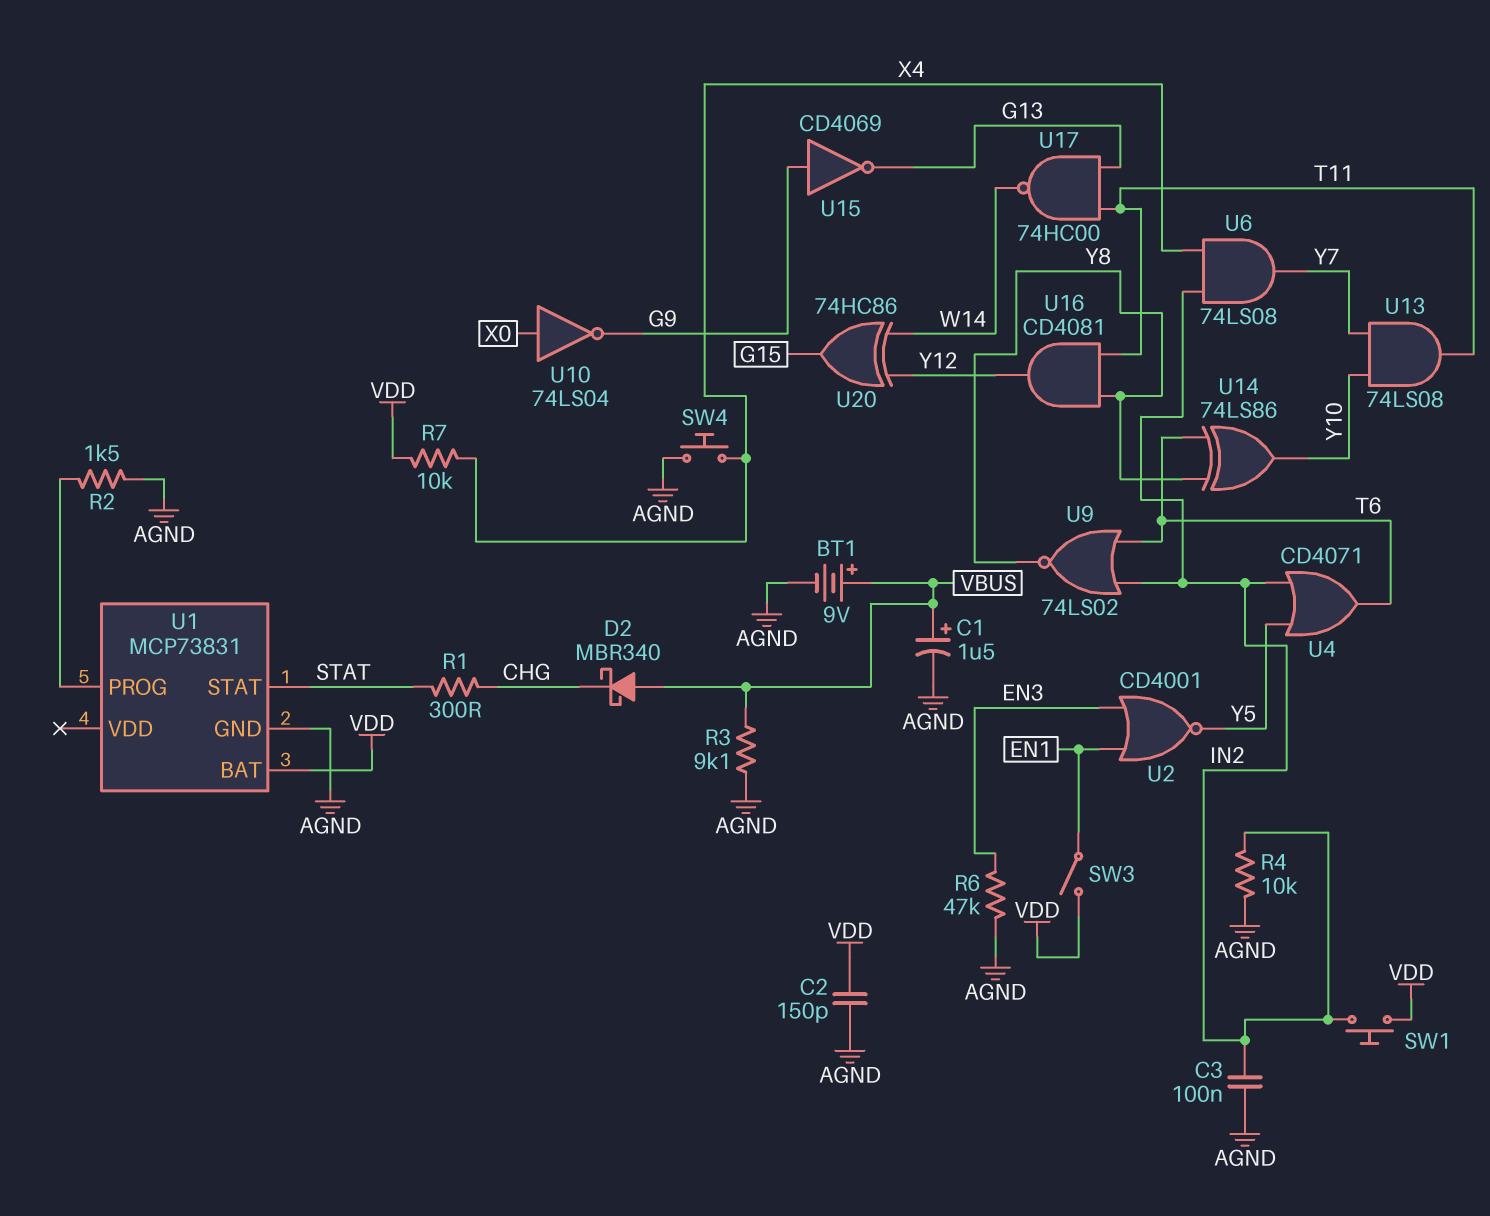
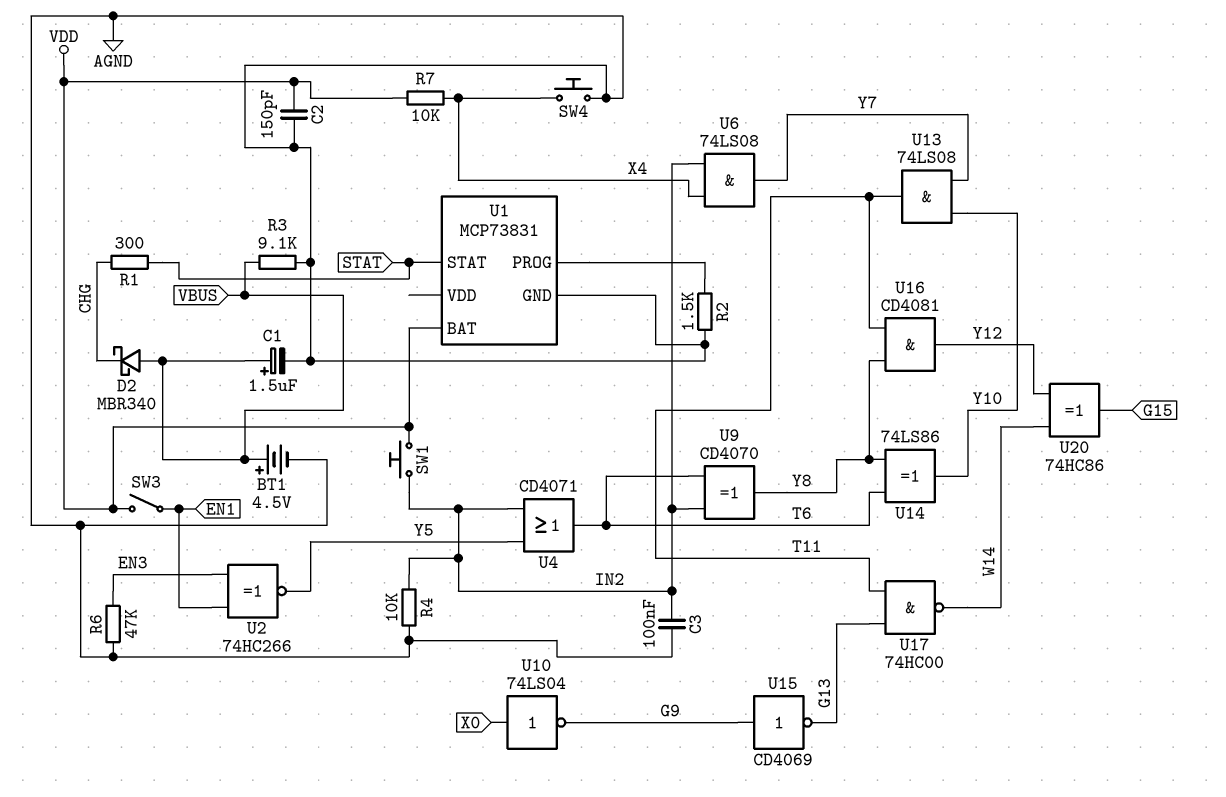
BT1: 9V (plus VBUS, minus AGND) -> 4.5V (plus VBUS, minus AGND)
U2: NOR CD4001 (in EN1, in EN3, out Y5) -> XNOR 74HC266 (in EN1, in EN3, out Y5)
U9: NOR 74LS02 (in IN2, in T6, out Y8) -> XOR CD4070 (in IN2, in T6, out Y8)

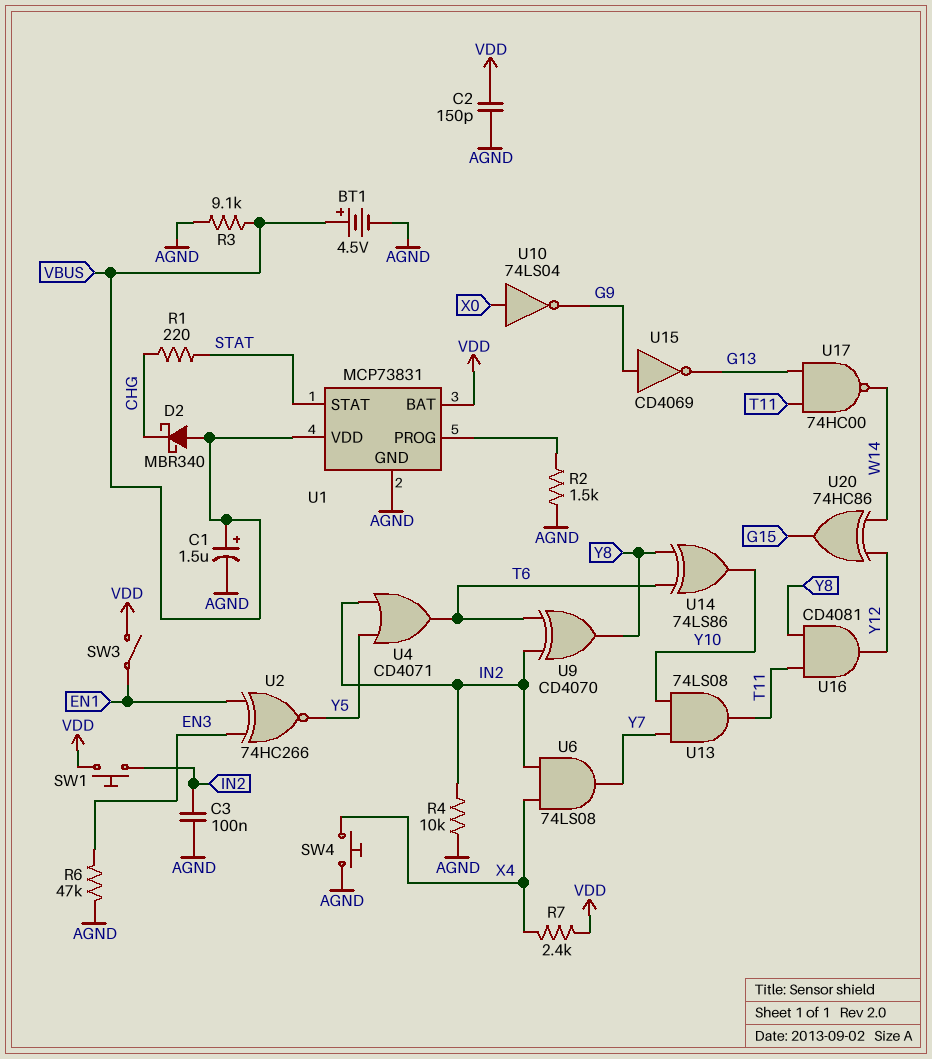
R1: 300 (CHG, STAT) -> 220 (CHG, STAT)
R7: 10k (VDD, X4) -> 2.4k (VDD, X4)
U1 pin VDD: none -> VBUS

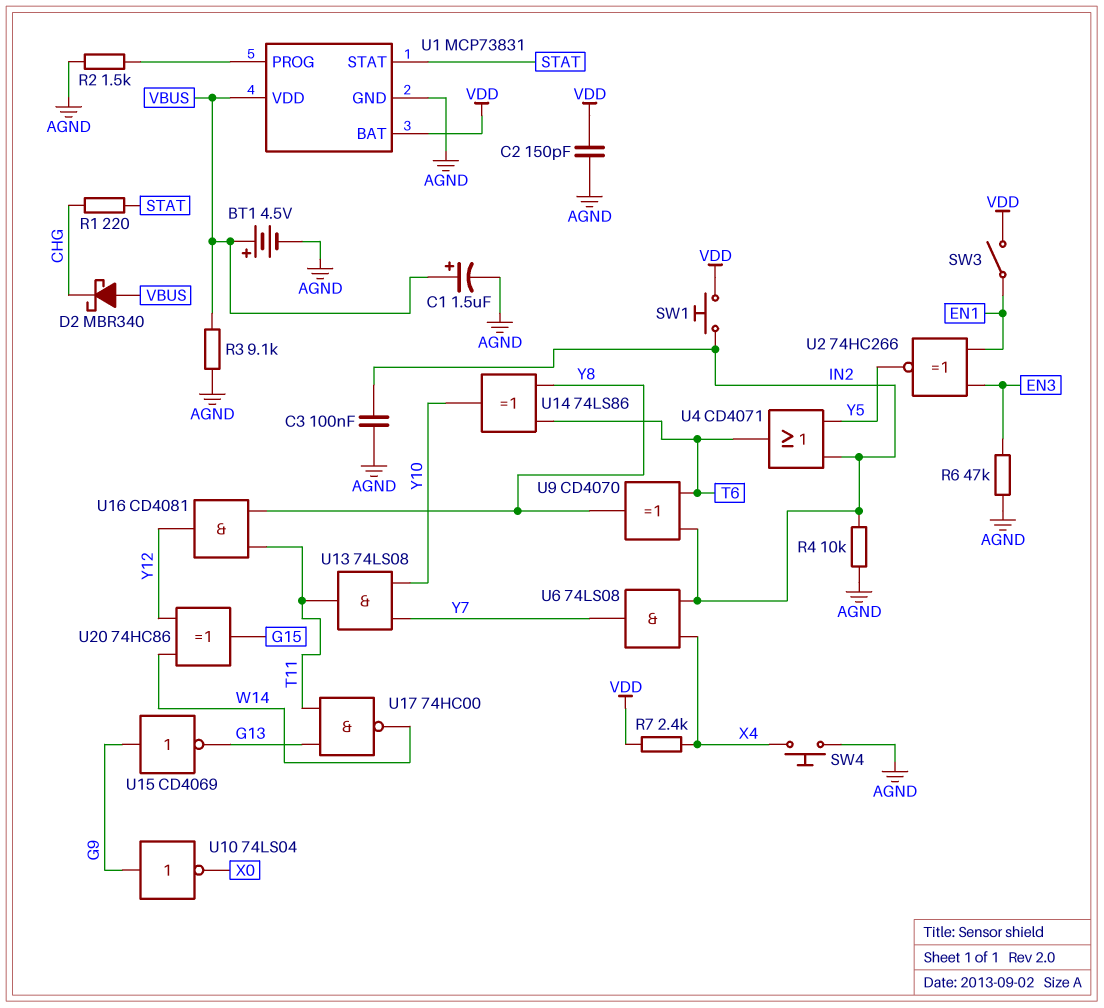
U10: NOT 74LS04 (in X0, out G9) -> NOT 74LS04 (in G9, out X0)

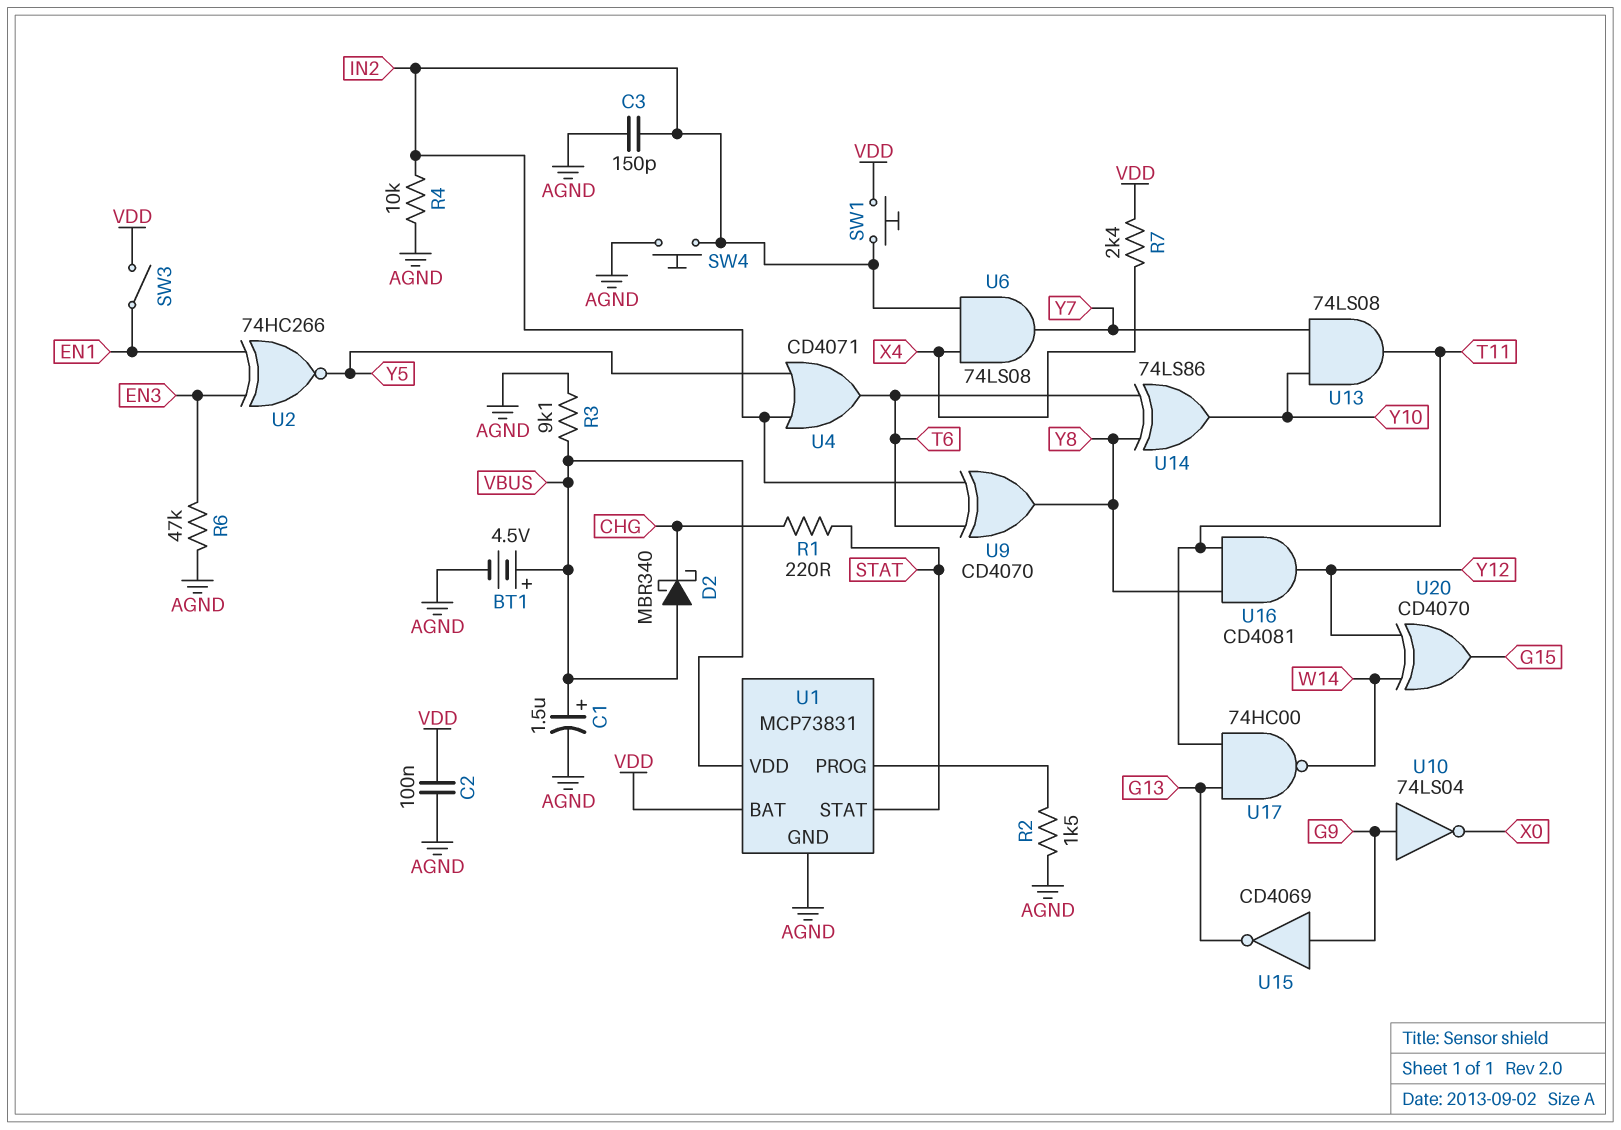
C2: 150pF (AGND, VDD) -> 100nF (AGND, VDD)
C3: 100nF (AGND, IN2) -> 150pF (AGND, IN2)
SW4: button (AGND, X4) -> button (AGND, IN2)
U20: XOR 74HC86 (in W14, in Y12, out G15) -> XOR CD4070 (in W14, in Y12, out G15)

